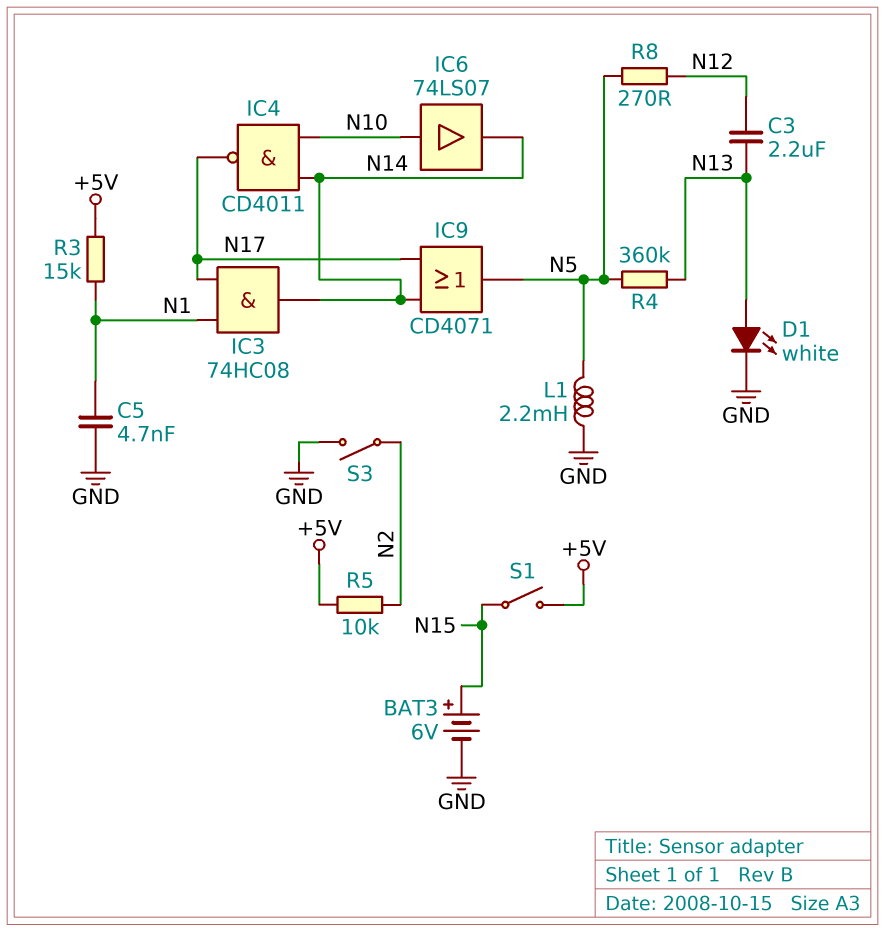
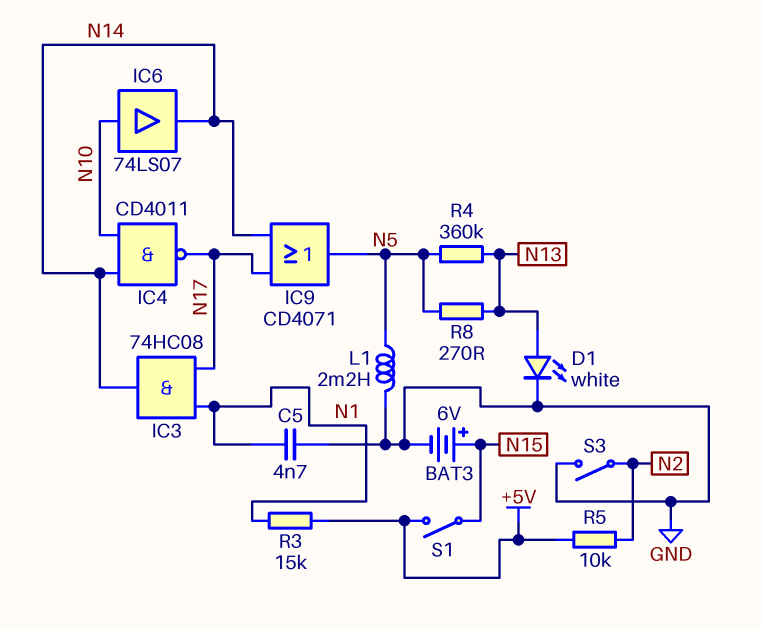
C3: 2.2uF (N12, N13) -> none
R8: 270 (N5, N12) -> 270 (N5, N13)

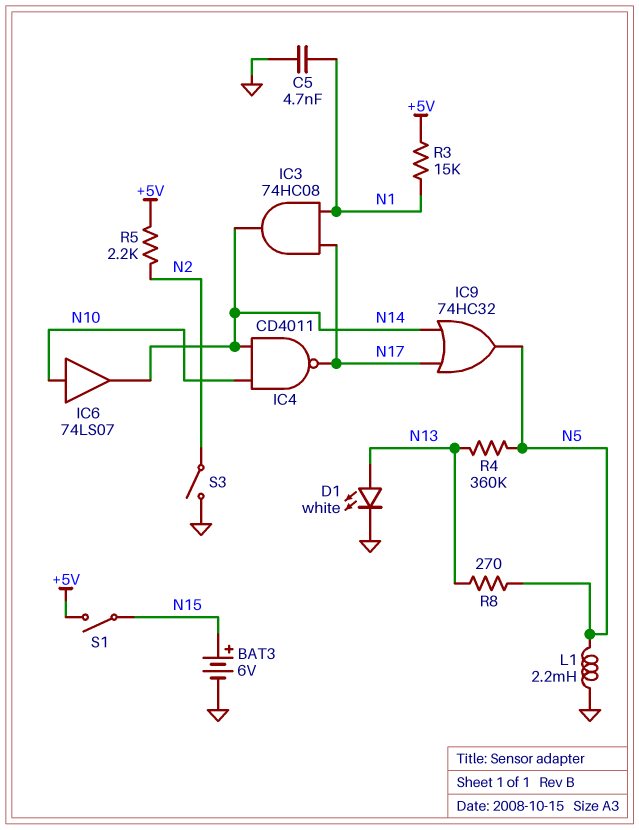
IC9: OR CD4071 (in N14, in N17, out N5) -> OR 74HC32 (in N14, in N17, out N5)
R5: 10k (+5V, N2) -> 2.2k (+5V, N2)

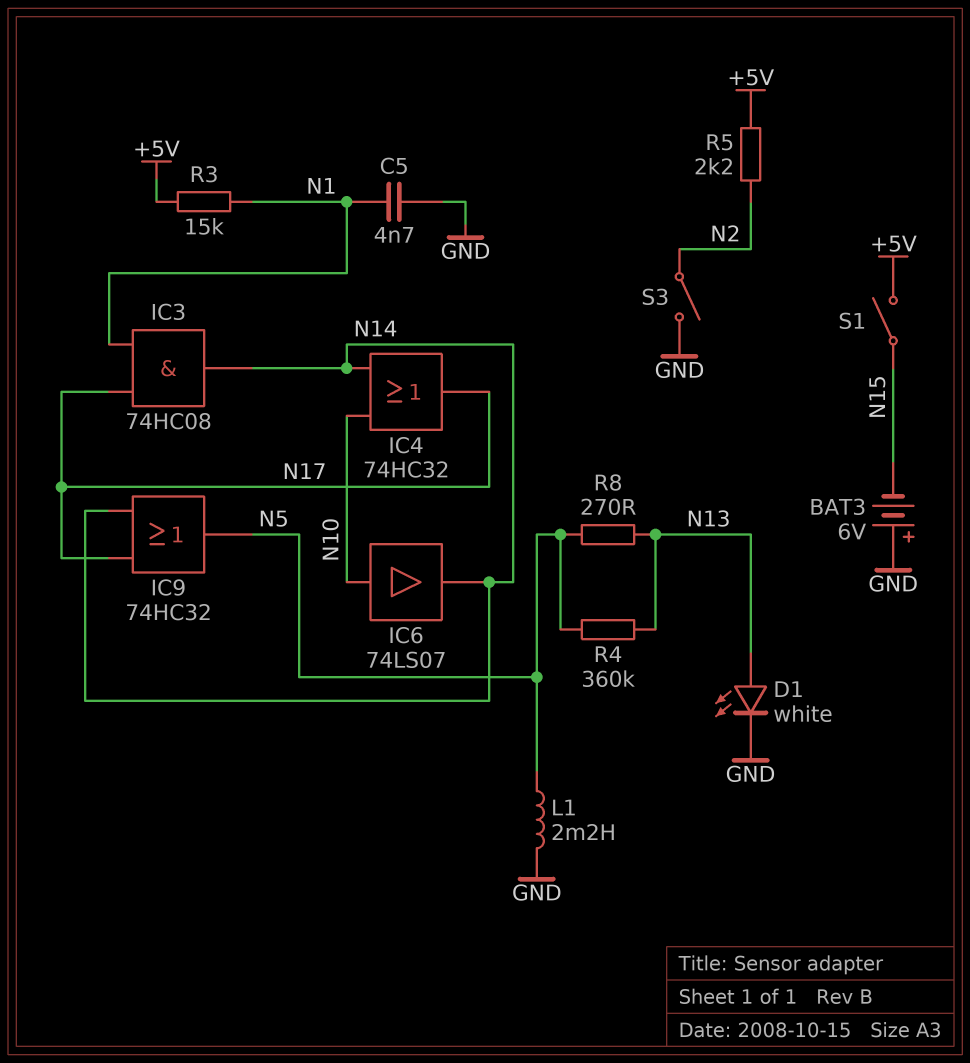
BAT3: 6V (plus N15, minus GND) -> 6V (plus GND, minus N15)
IC4: NAND CD4011 (in N10, in N14, out N17) -> OR 74HC32 (in N10, in N14, out N17)

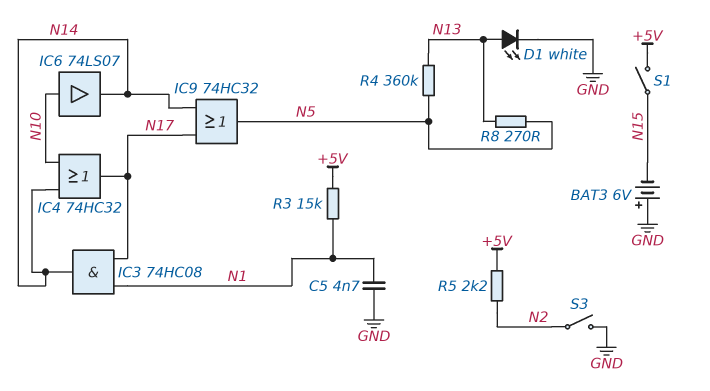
L1: 2.2mH (GND, N5) -> none

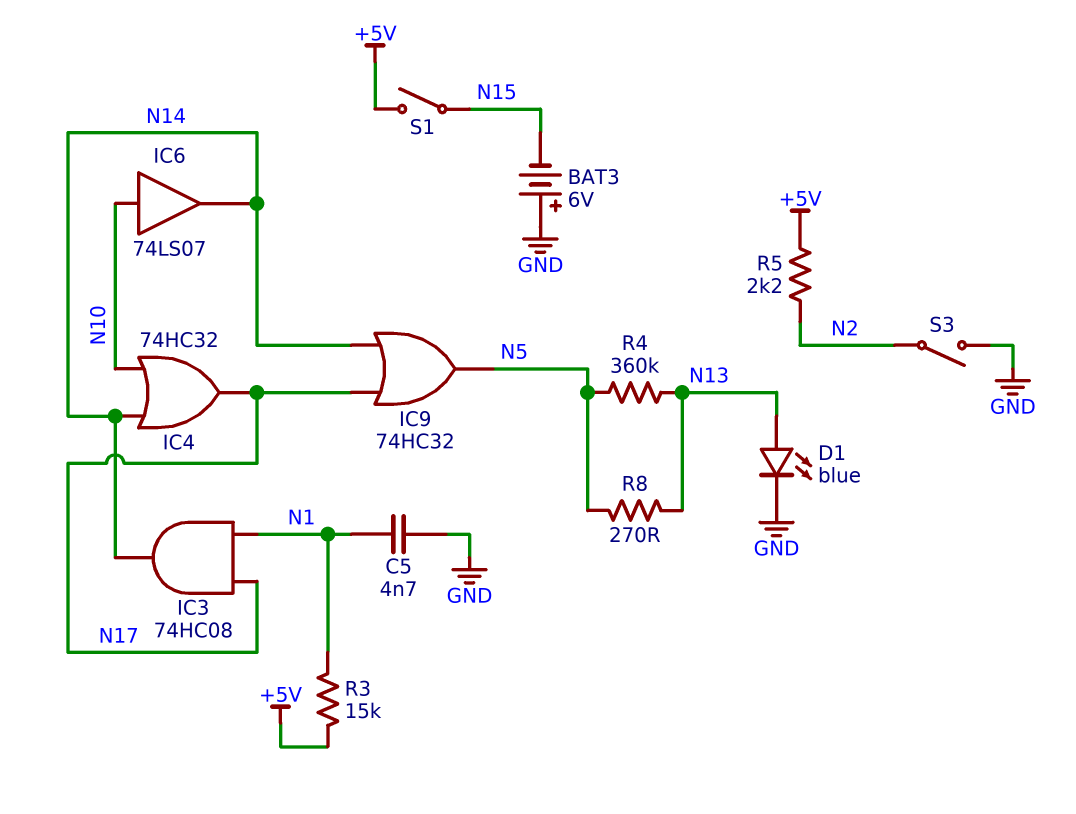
D1: LED white (A N13, K GND) -> LED blue (A N13, K GND)

